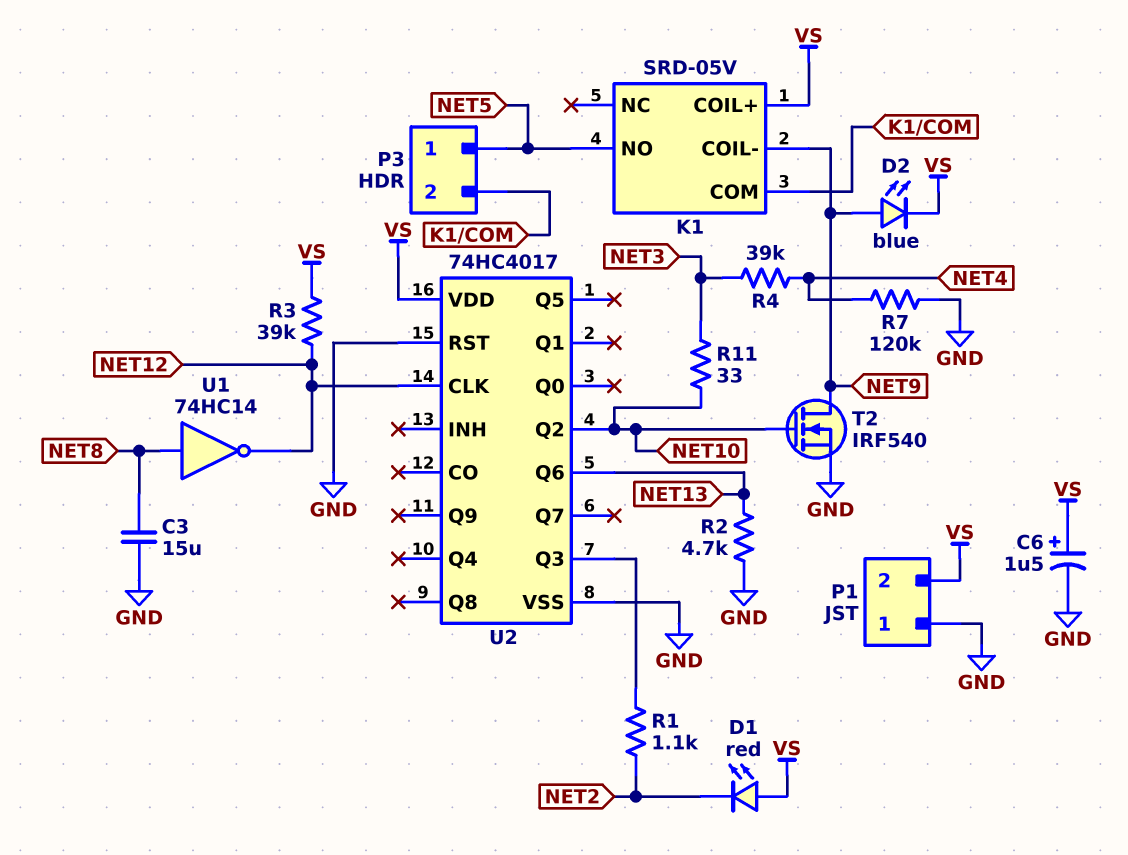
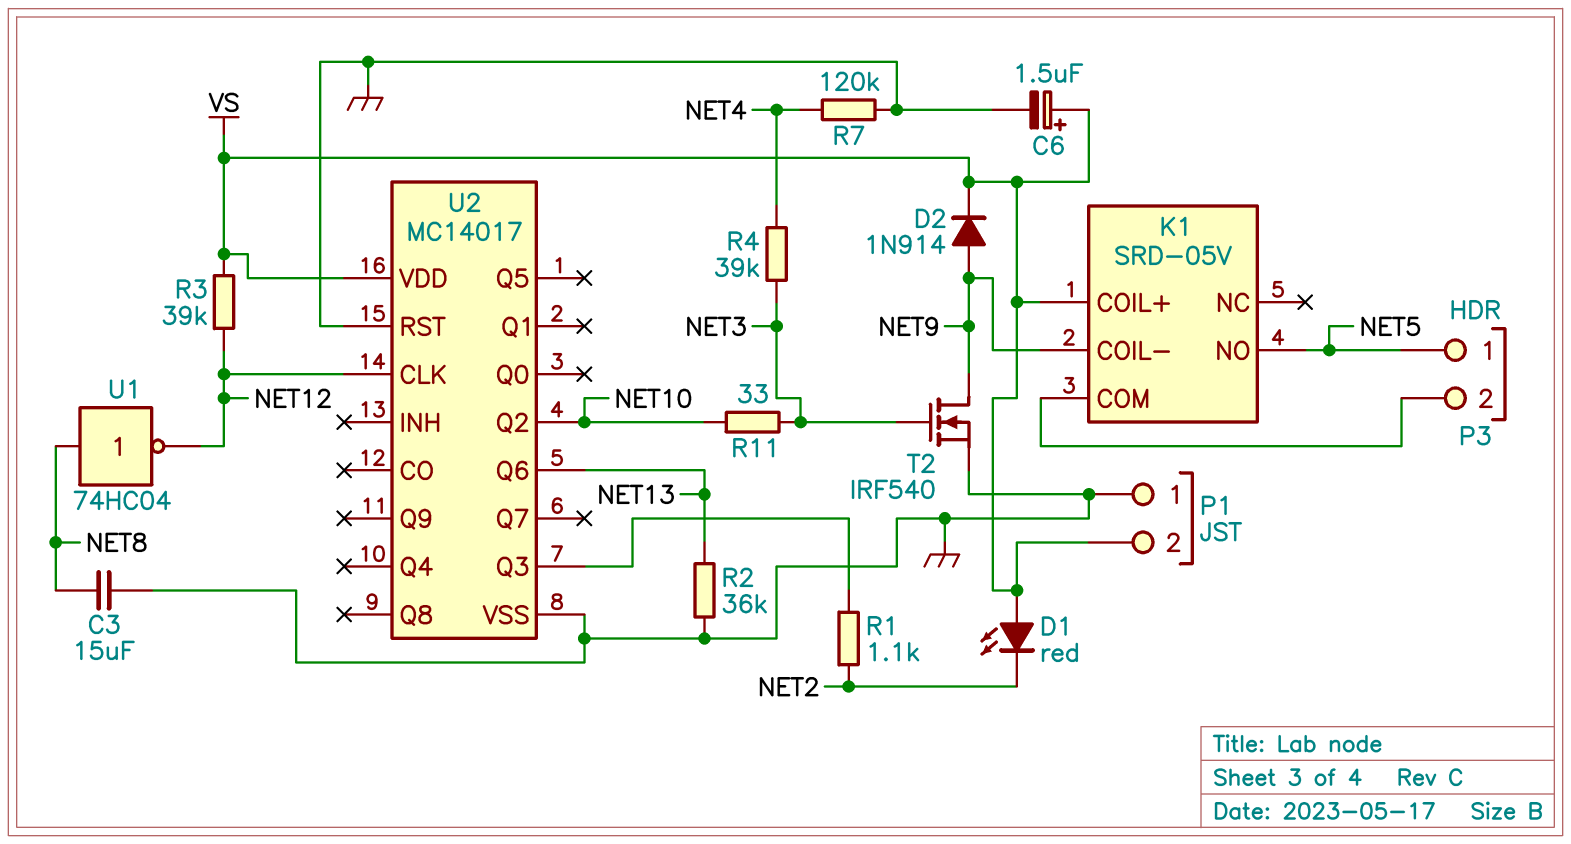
D2: LED blue (A NET9, K VS) -> diode 1N914 (A NET9, K VS)
R2: 4.7k (GND, NET13) -> 36k (GND, NET13)
T2: NMOS IRF540 (G NET10, D NET9, S GND) -> NMOS IRF540 (G NET3, D NET9, S GND)
U1: NOT 74HC14 (in NET8, out NET12) -> NOT 74HC04 (in NET8, out NET12)
U2: 74HC4017 -> MC14017

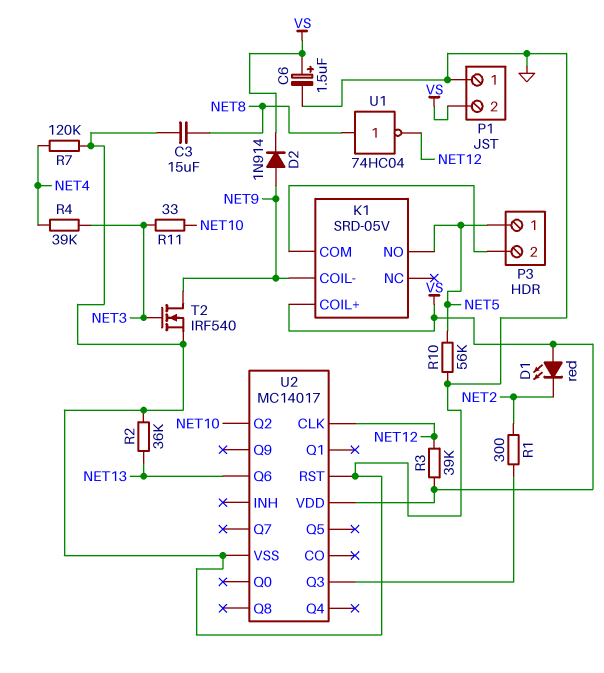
R1: 1.1k (NET2, U2/Q3) -> 300 (NET2, U2/Q3)
R10: none -> 56k (GND, NET5)

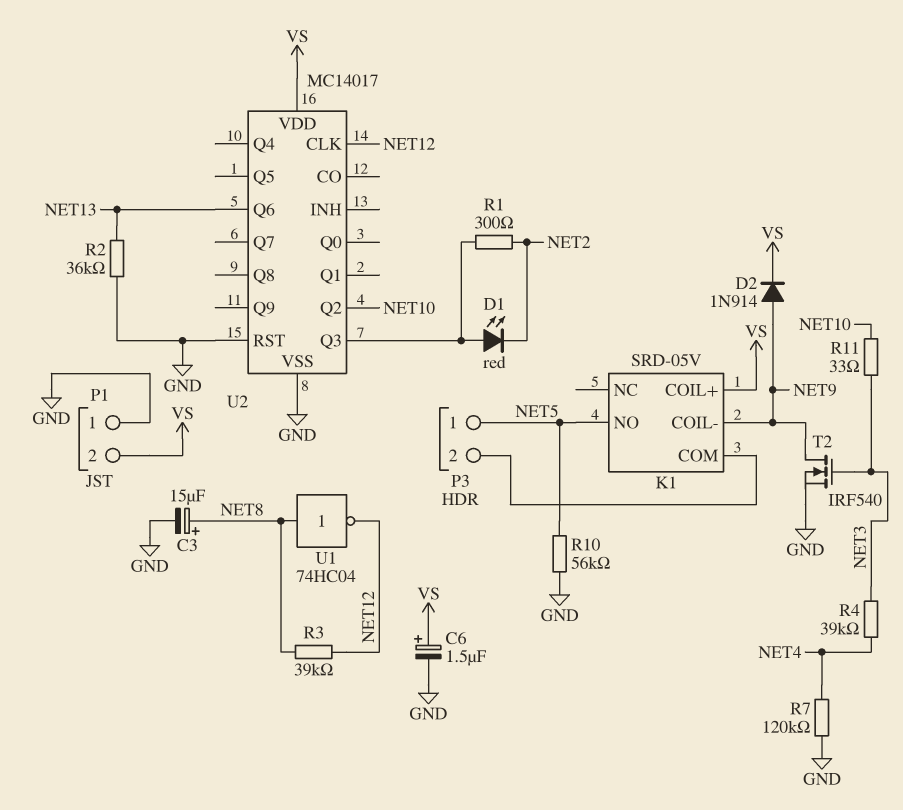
C3: 15uF (GND, NET8) -> 15uF (plus NET8, minus GND)
D1: LED red (A VS, K NET2) -> LED red (A U2/Q3, K NET2)
R3: 39k (NET12, VS) -> 39k (NET8, NET12)

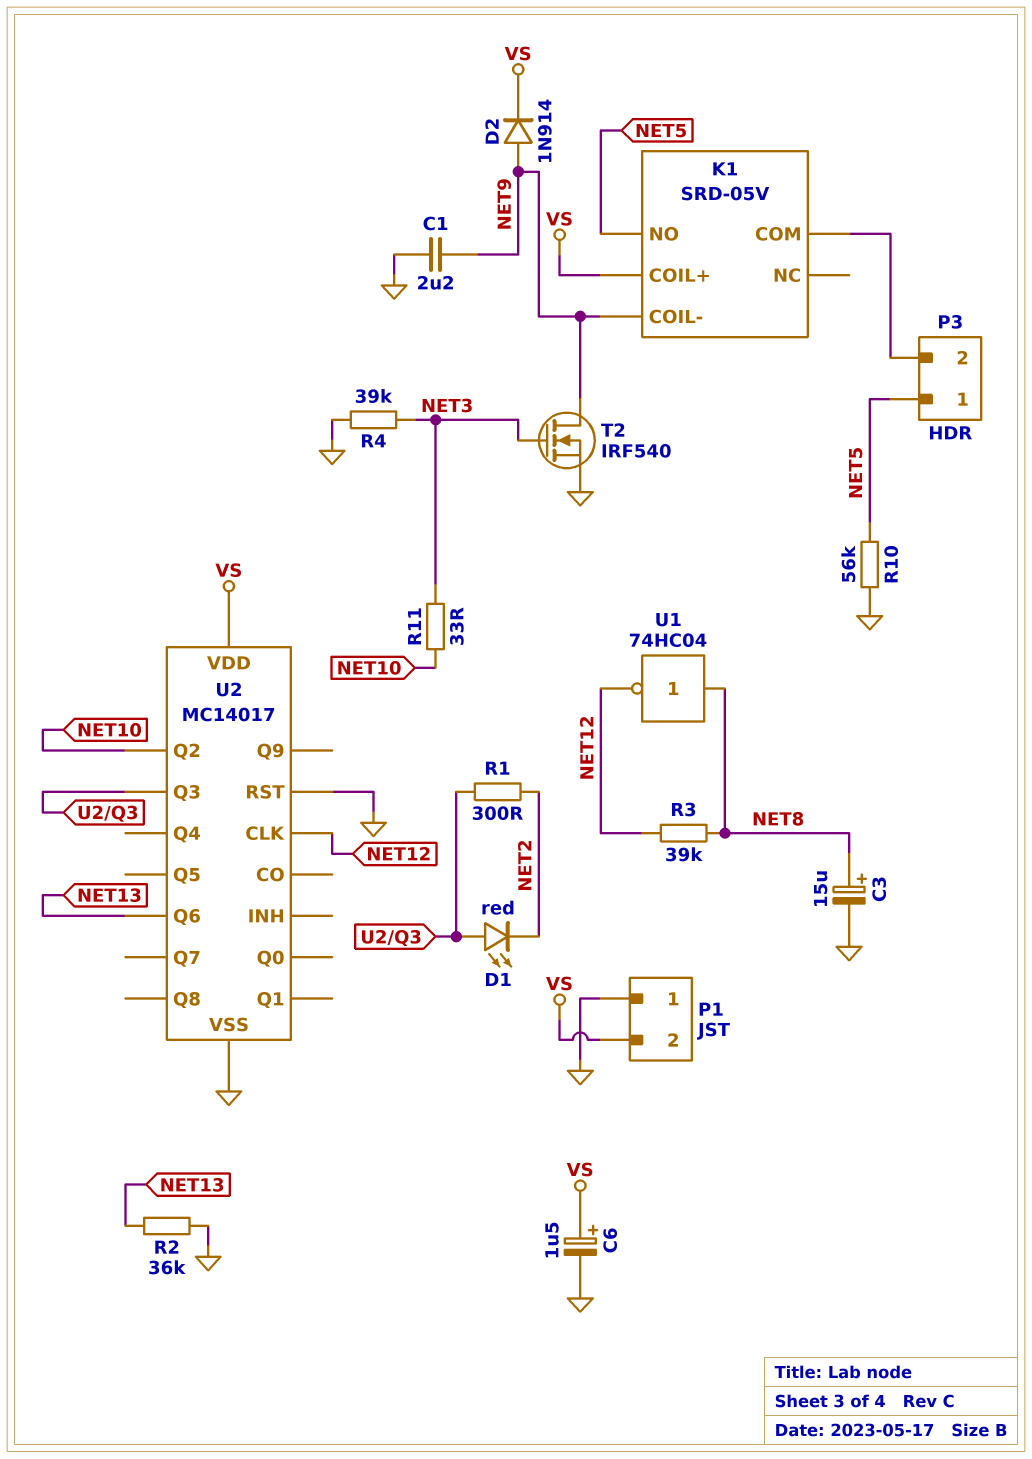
C1: none -> 2.2uF (GND, NET9)
R4: 39k (NET3, NET4) -> 39k (GND, NET3)
R7: 120k (GND, NET4) -> none

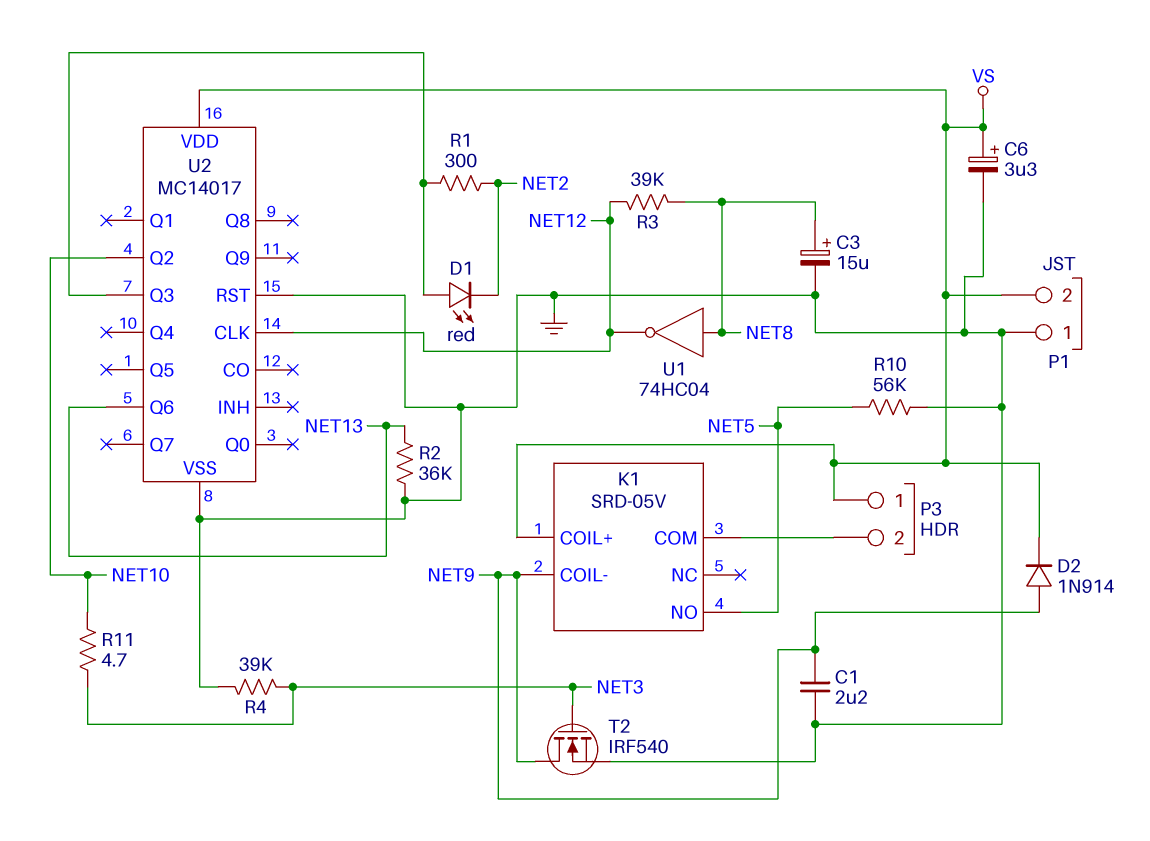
C6: 1.5uF (plus VS, minus GND) -> 3.3uF (plus VS, minus GND)
P3 pin 1: NET5 -> VS
R11: 33 (NET3, NET10) -> 4.7 (NET3, NET10)

